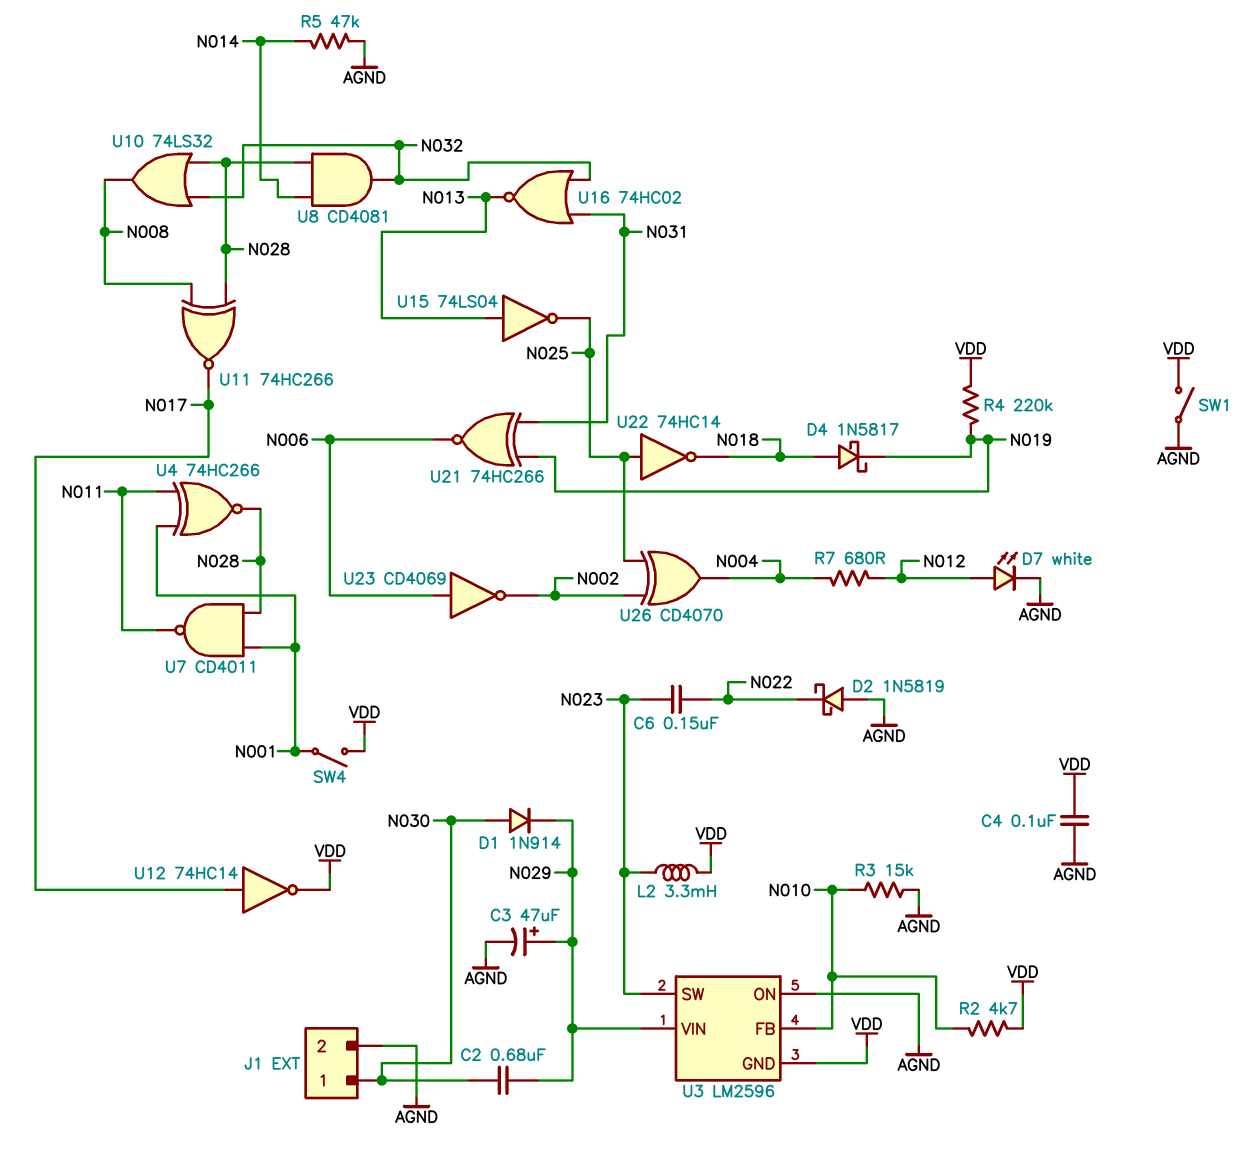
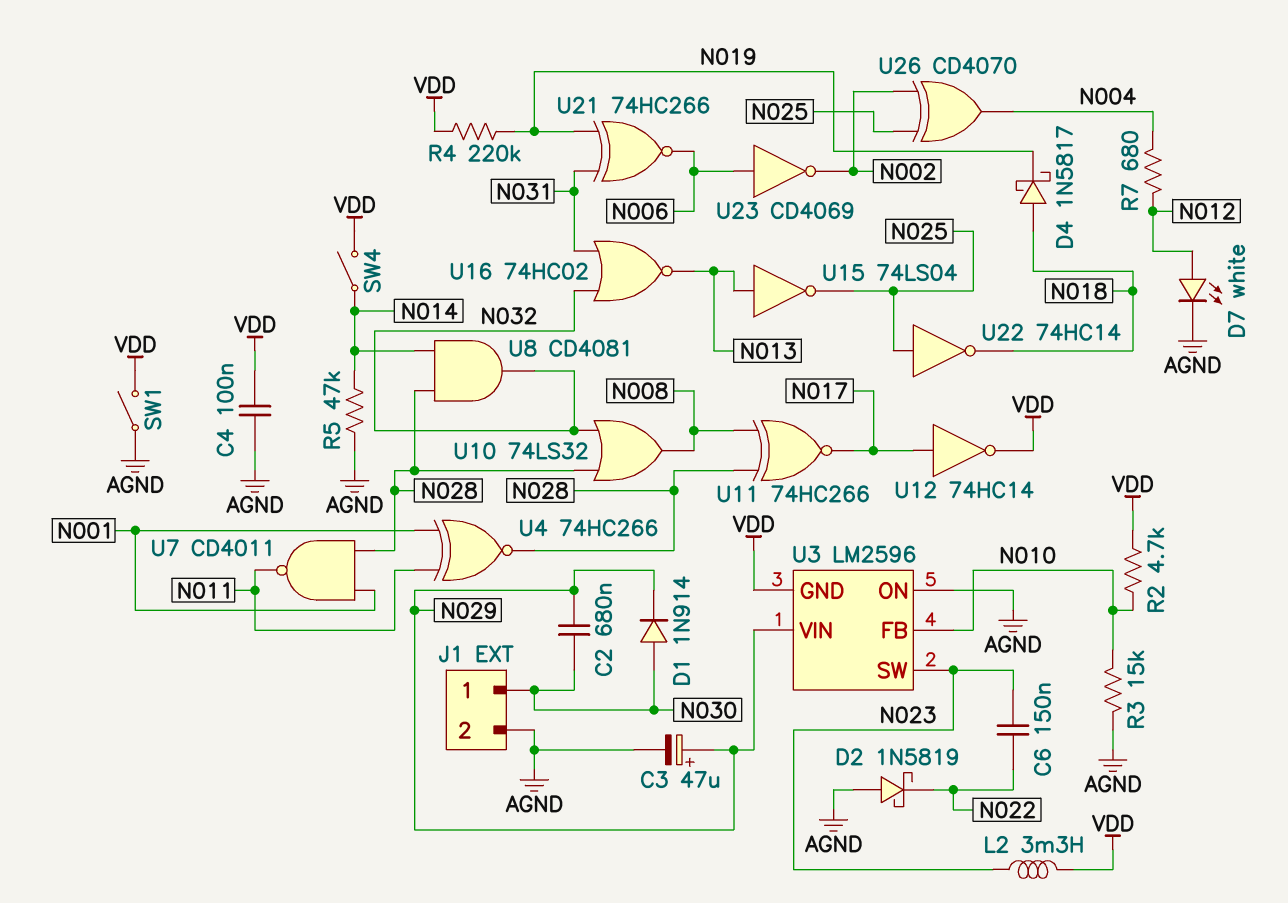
SW4: switch (N001, VDD) -> switch (N014, VDD)

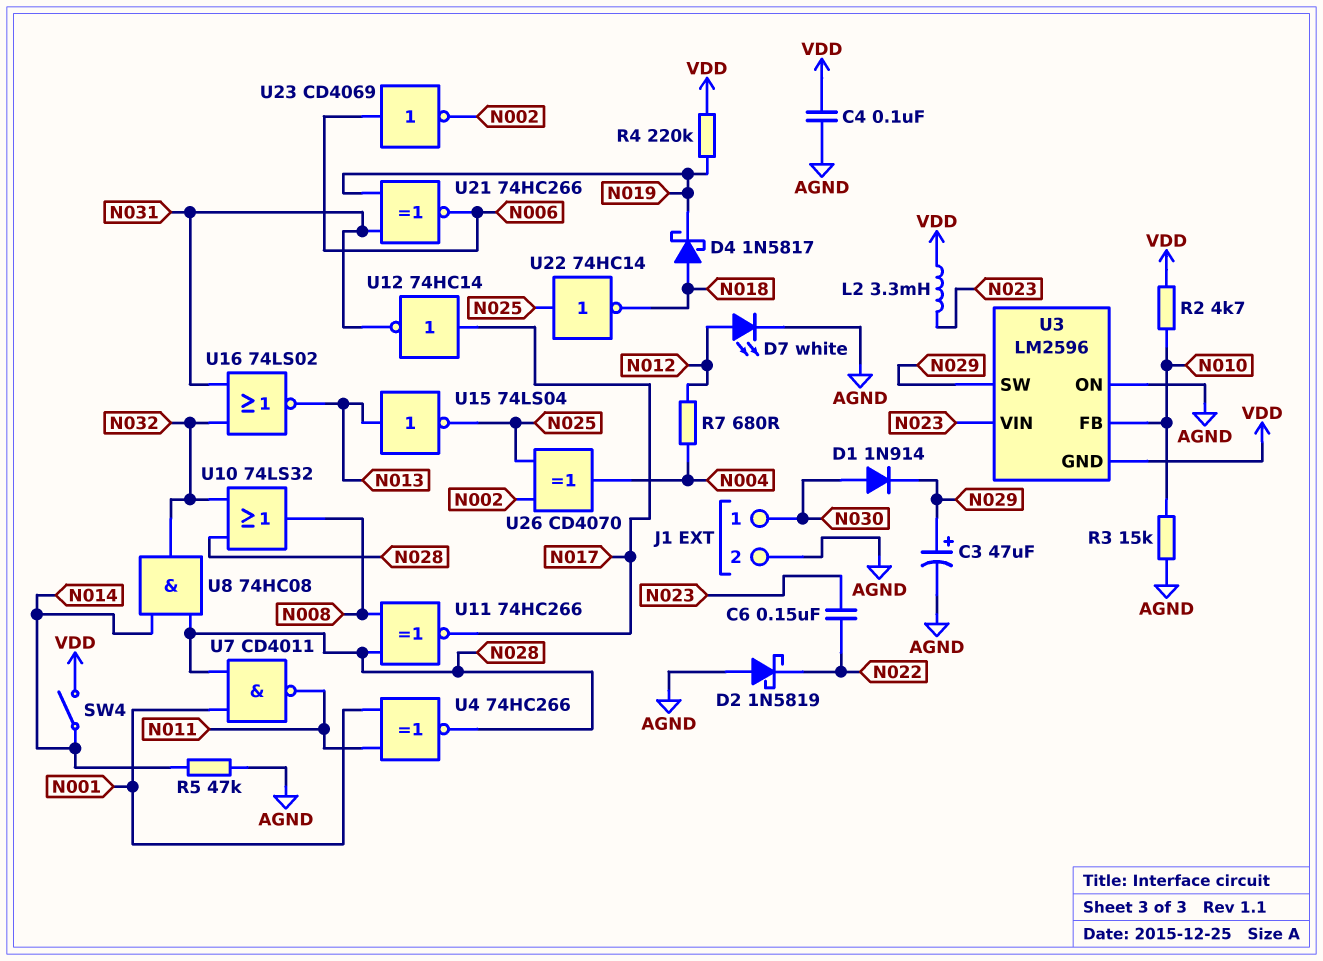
C2: 680nF (N029, N030) -> none
SW1: switch (AGND, VDD) -> none
U3 pin SW: N023 -> N029
U3 pin VIN: N029 -> N023
U8: AND CD4081 (in N014, in N028, out N032) -> AND 74HC08 (in N014, in N028, out N032)
U12: NOT 74HC14 (in N017, out VDD) -> NOT 74HC14 (in N017, out N031)
U16: NOR 74HC02 (in N031, in N032, out N013) -> NOR 74LS02 (in N031, in N032, out N013)

